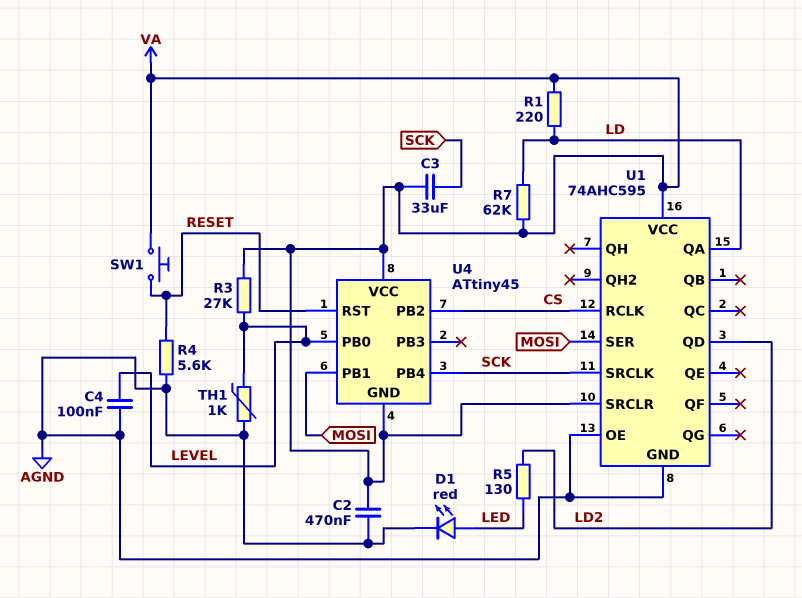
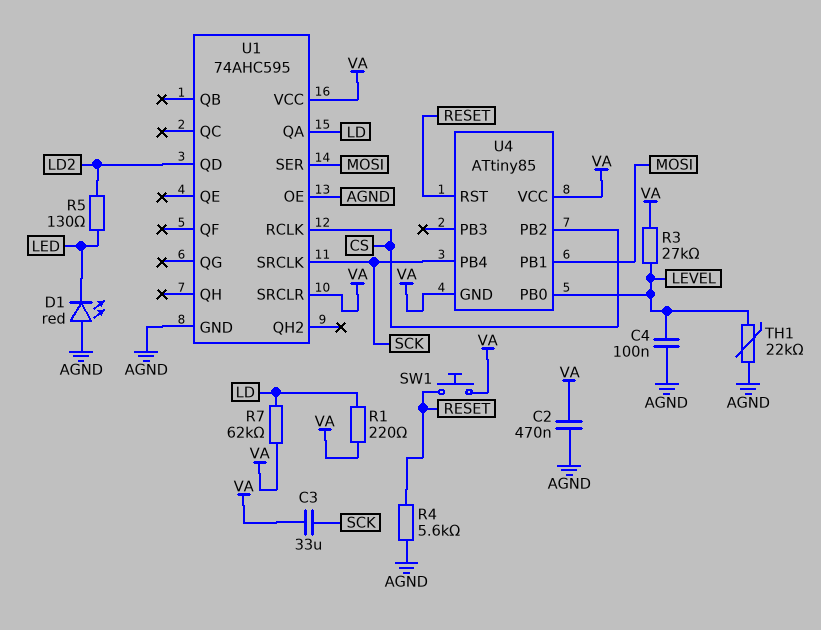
D1: LED red (A LED, K AGND) -> LED red (A AGND, K LED)
TH1: 1k (AGND, LEVEL) -> 22k (AGND, LEVEL)
U4: ATtiny45 -> ATtiny85

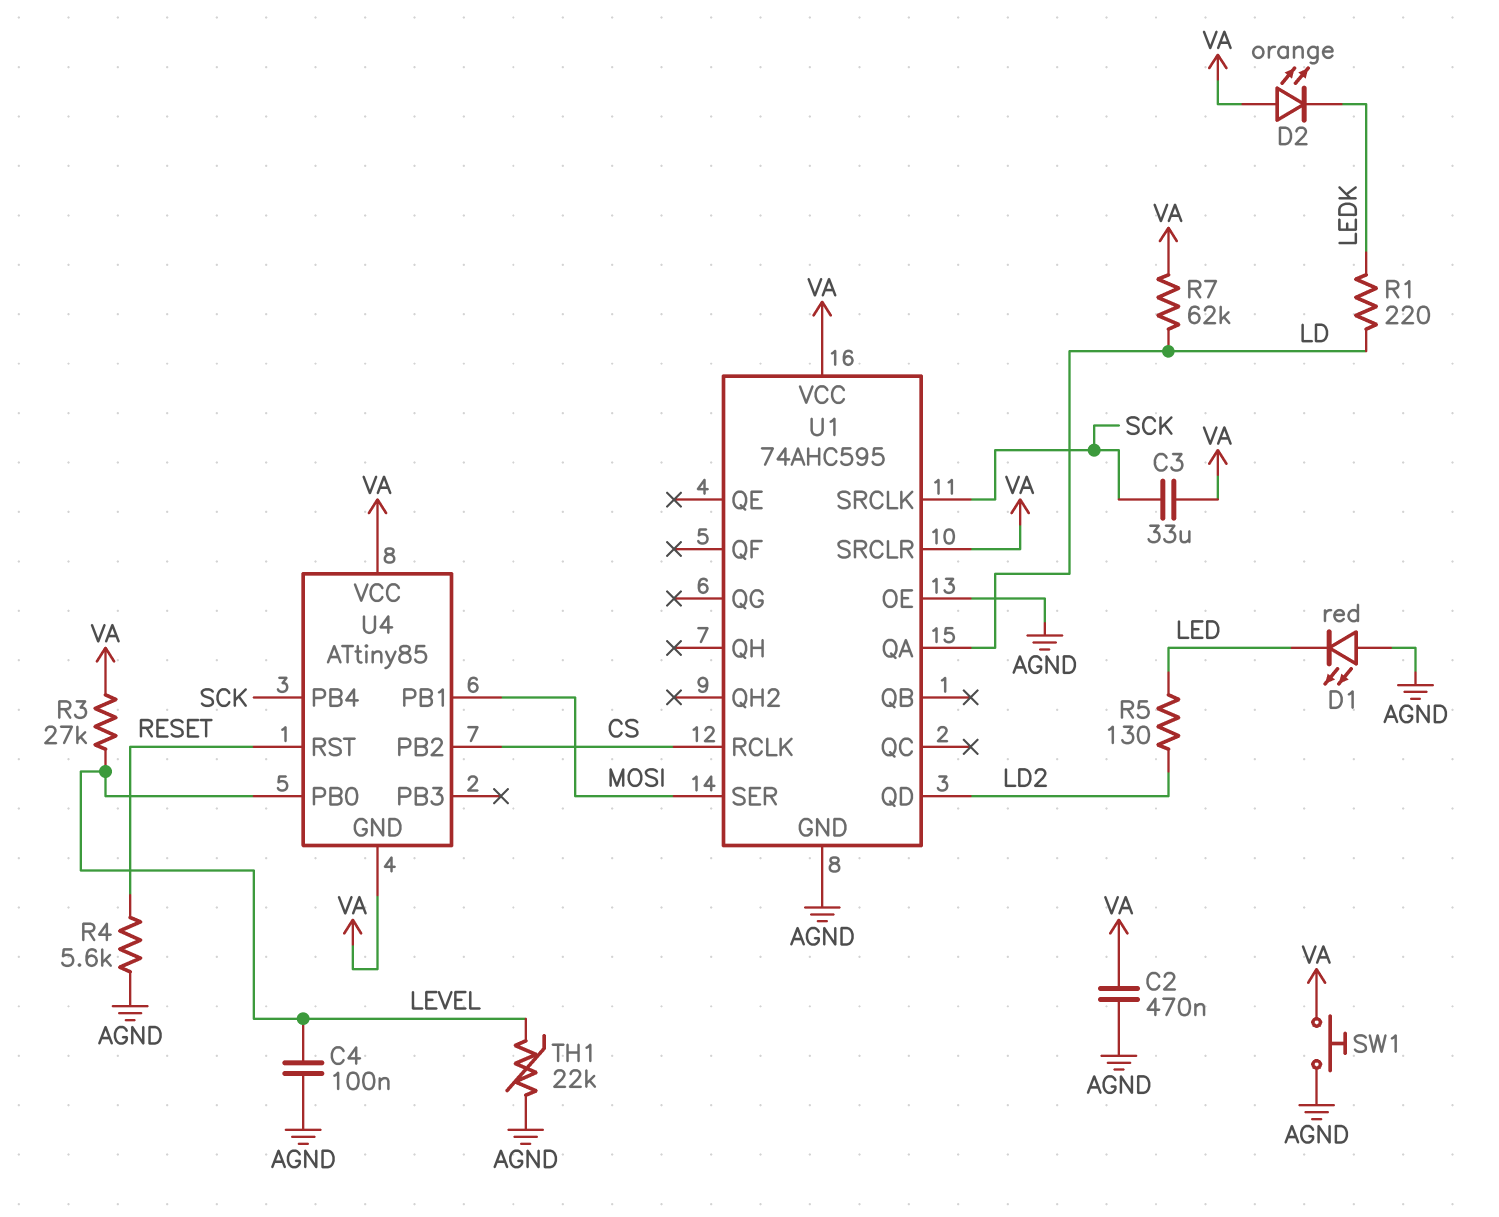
D2: none -> LED orange (A VA, K LEDK)
R1: 220 (LD, VA) -> 220 (LD, LEDK)
SW1: button (RESET, VA) -> button (AGND, VA)

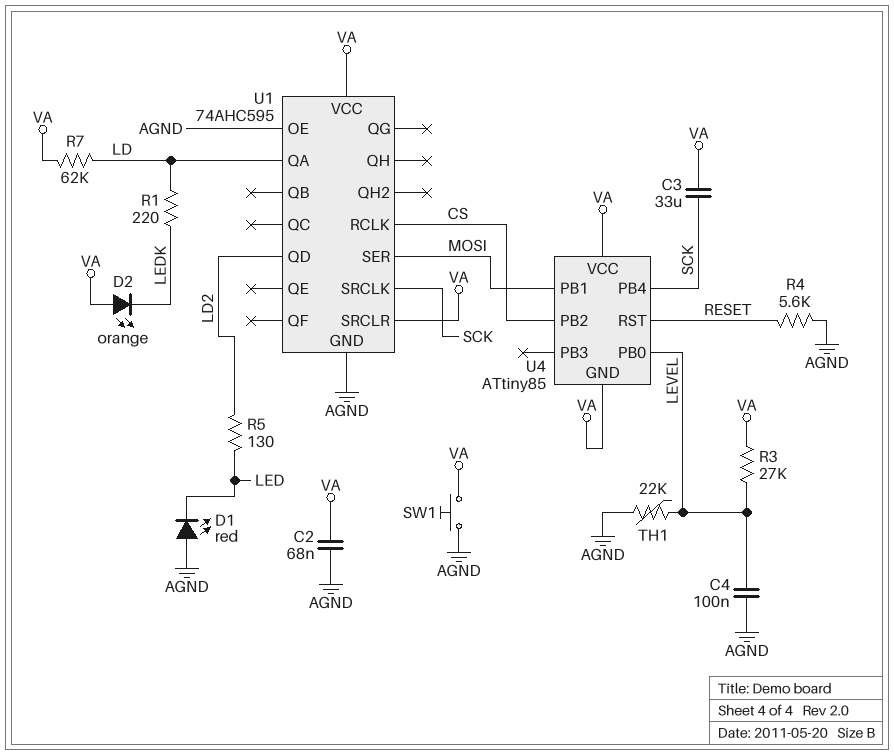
C2: 470nF (AGND, VA) -> 68nF (AGND, VA)

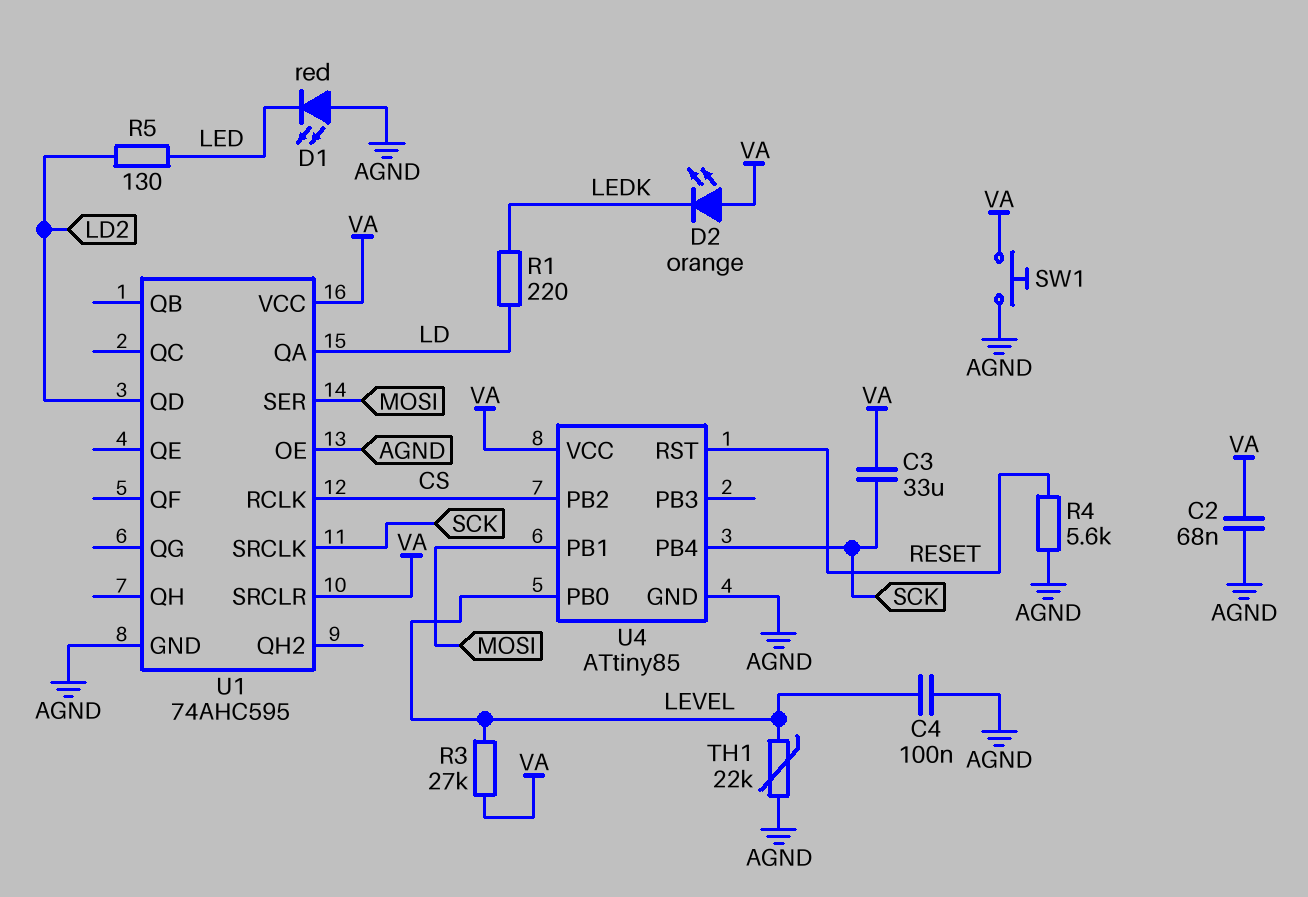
R7: 62k (LD, VA) -> none
U4 pin GND: VA -> AGND

